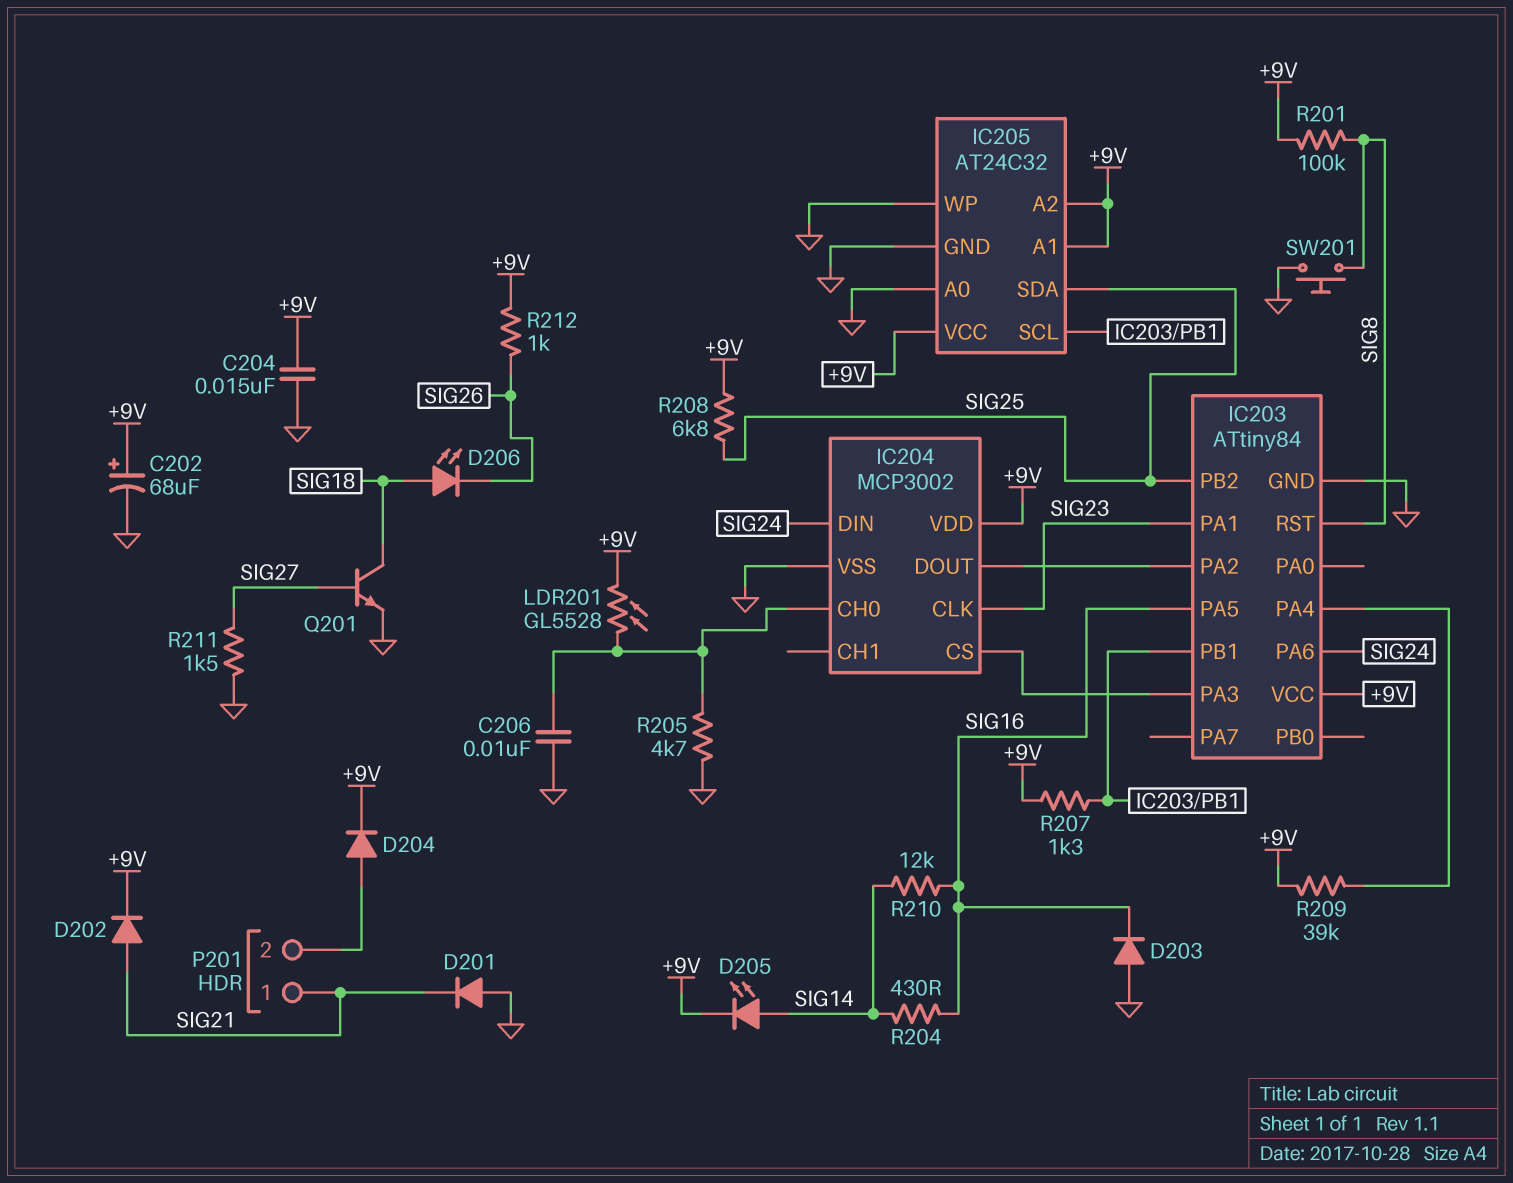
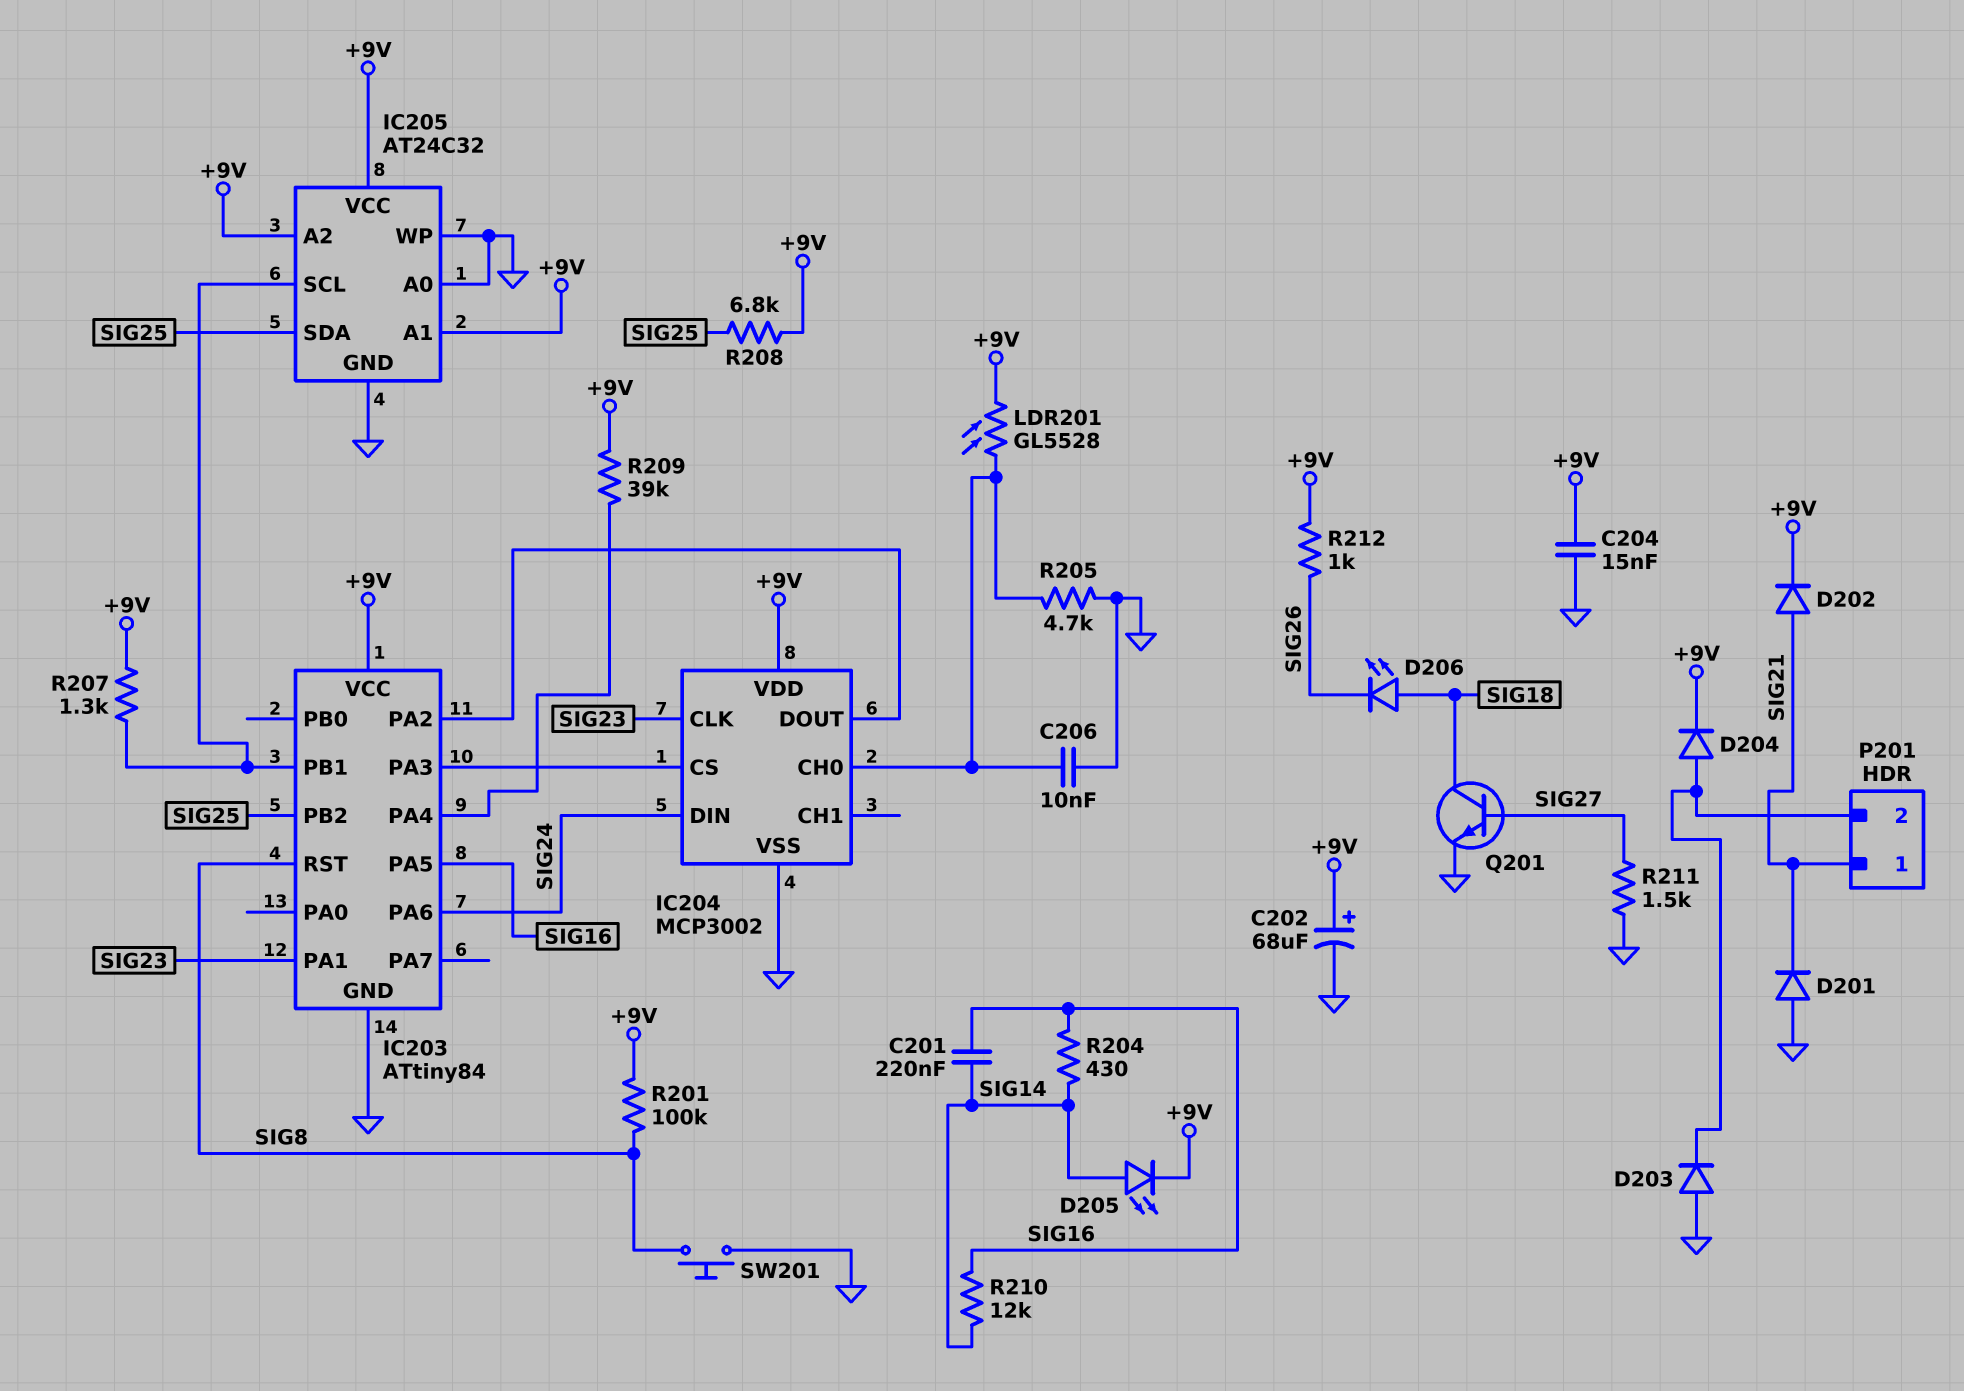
C201: none -> 220nF (SIG14, SIG16)
D203: diode (A GND, K SIG16) -> diode (A GND, K P201/2)

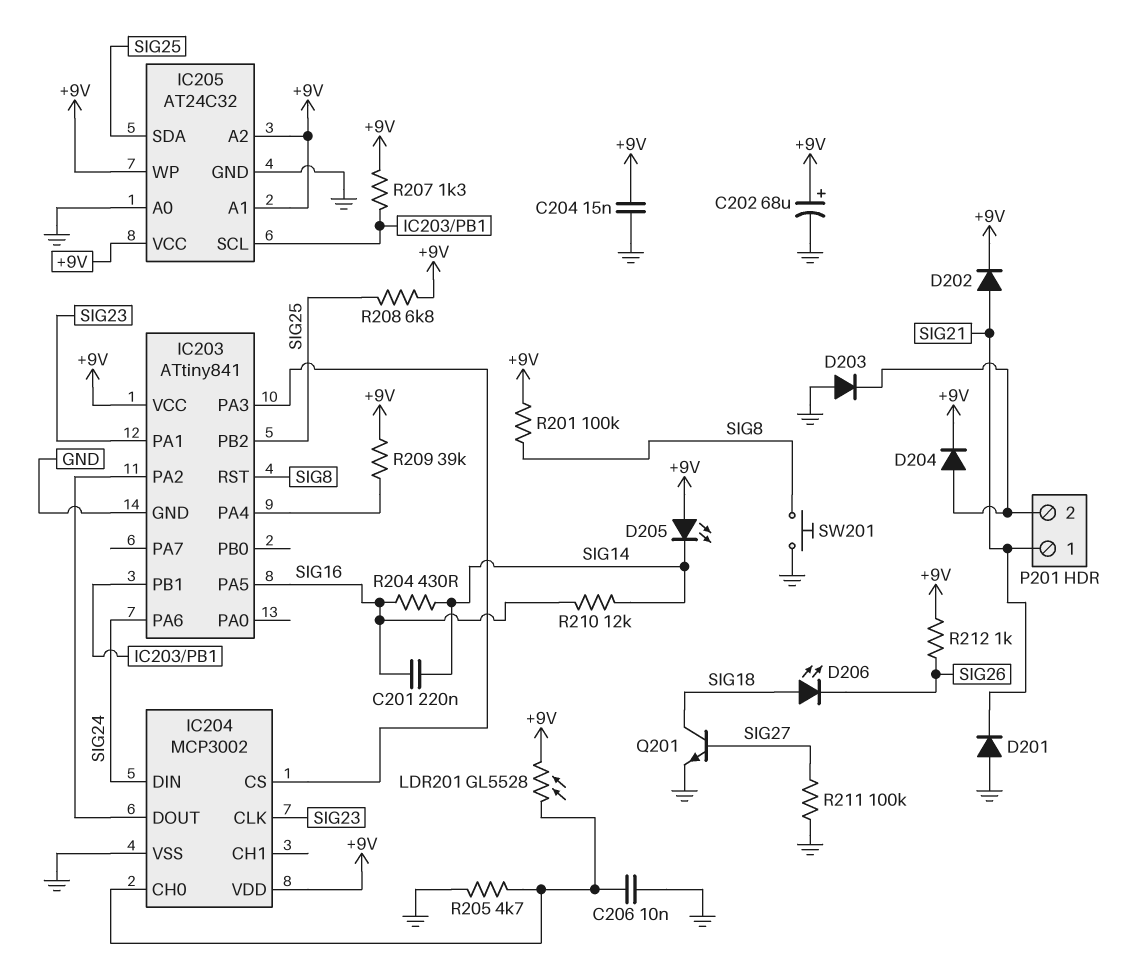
D205: LED (A SIG14, K +9V) -> LED (A +9V, K SIG14)
IC203: ATtiny84 -> ATtiny841
IC205 pin WP: GND -> +9V
R211: 1.5k (GND, SIG27) -> 100k (GND, SIG27)

